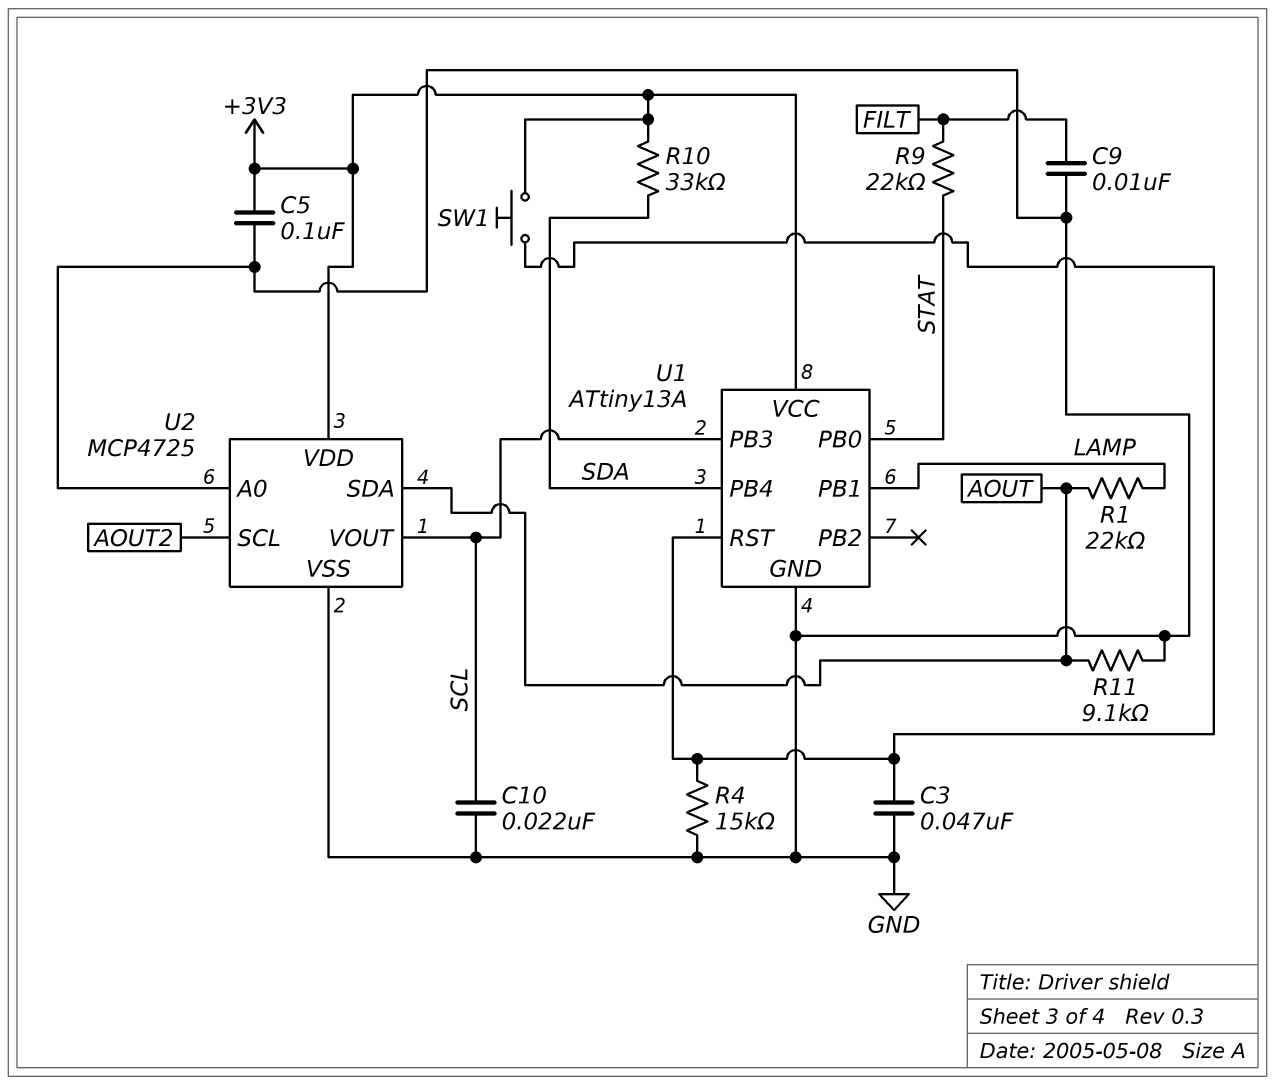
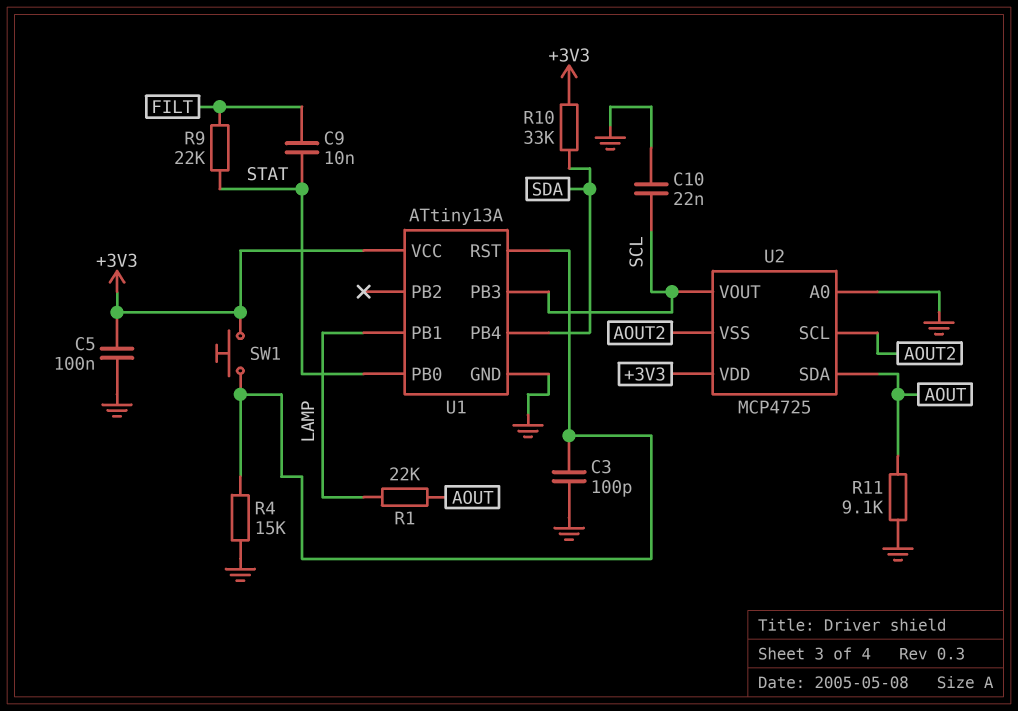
C3: 47nF (GND, U1/RST) -> 100pF (GND, U1/RST)
C9: 10nF (FILT, GND) -> 10nF (FILT, STAT)
U2 pin VSS: GND -> AOUT2

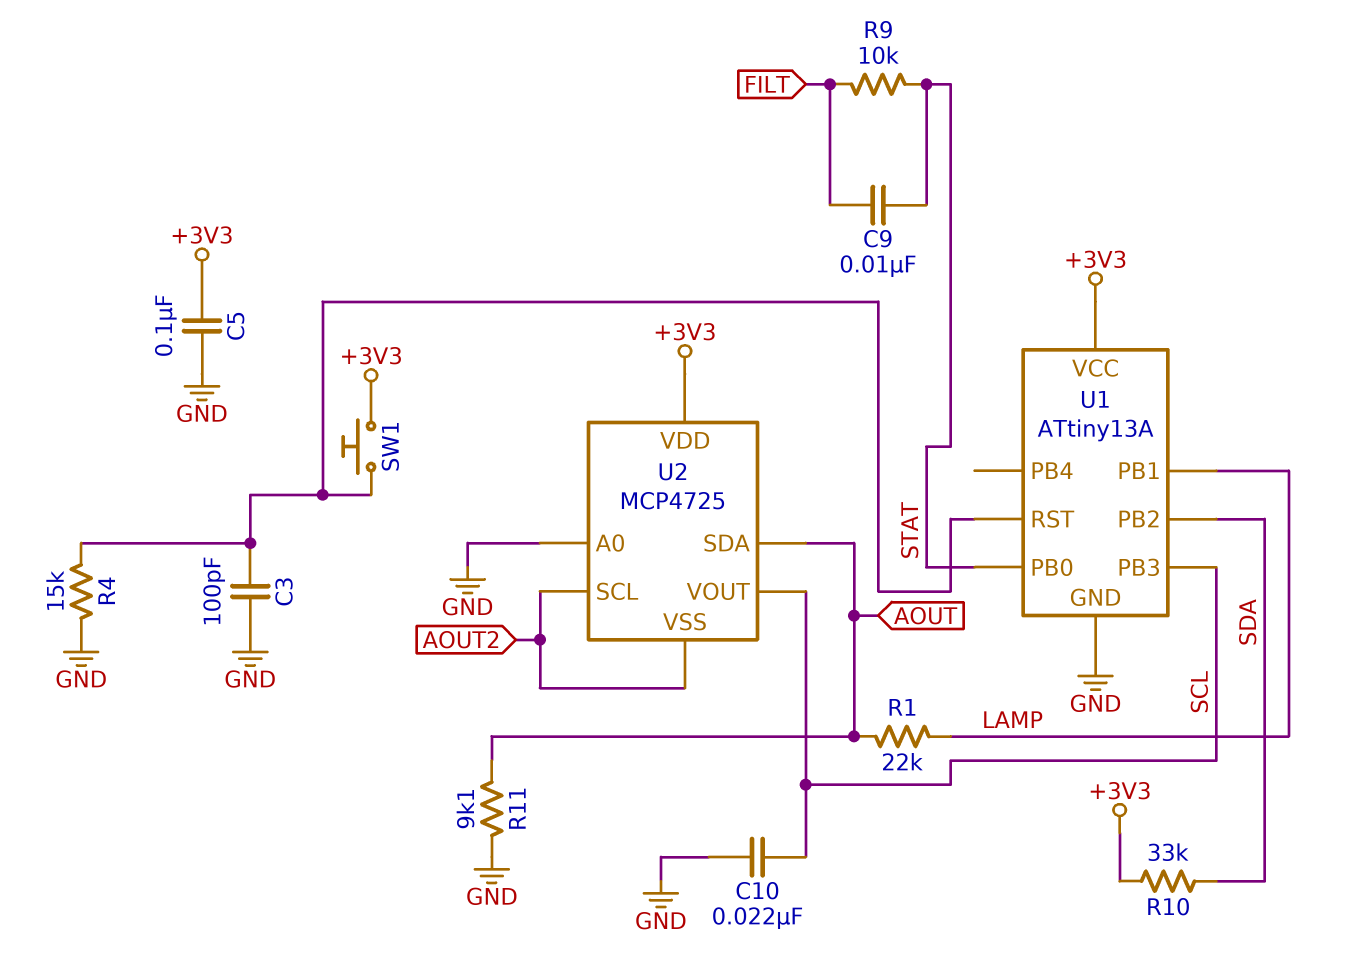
R9: 22k (FILT, STAT) -> 10k (FILT, STAT)
U1 pin PB2: none -> SDA
U1 pin PB4: SDA -> none

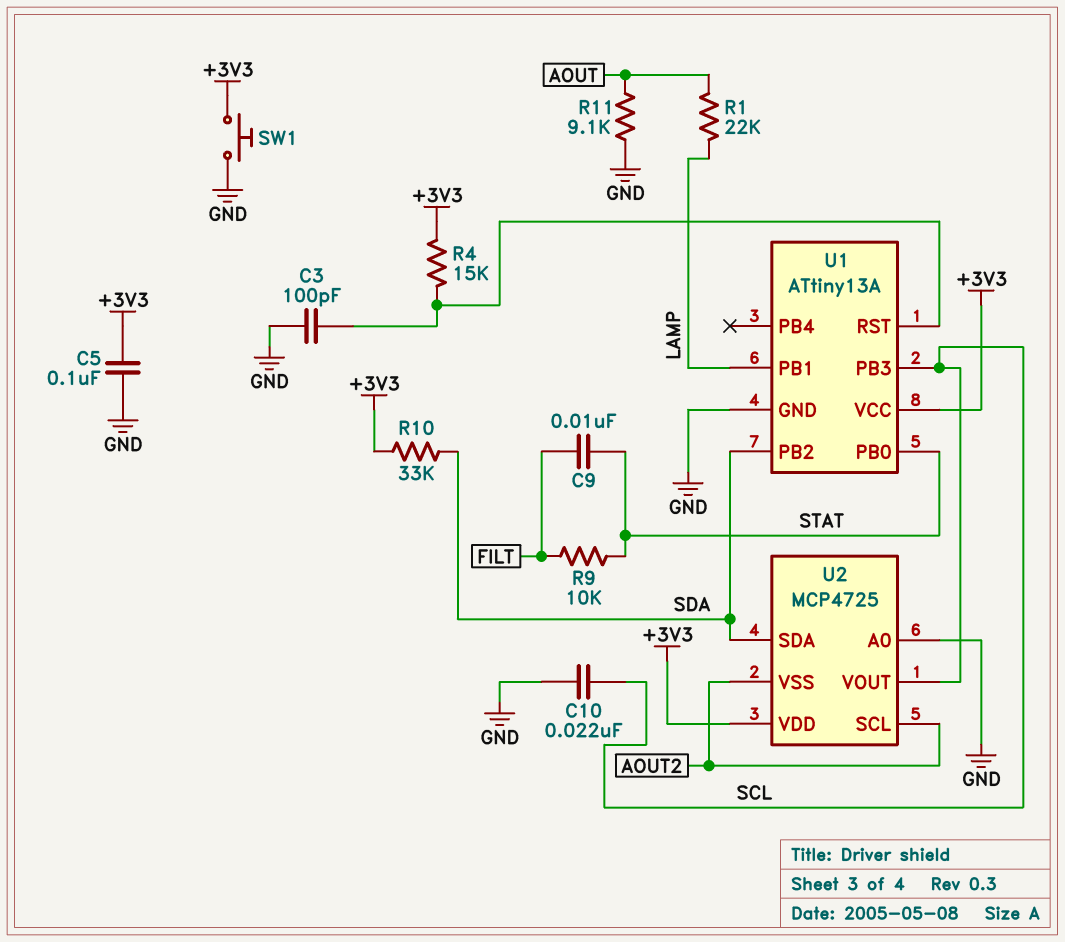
R4: 15k (GND, U1/RST) -> 15k (+3V3, U1/RST)
SW1: button (+3V3, U1/RST) -> button (+3V3, GND)
U2 pin SDA: AOUT -> SDA

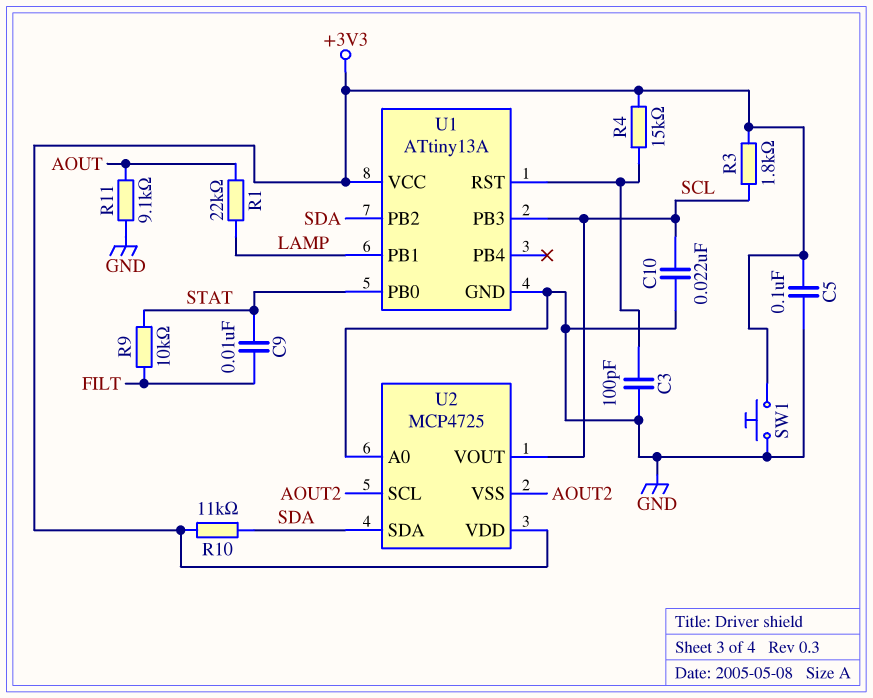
R3: none -> 1.8k (+3V3, SCL)
R10: 33k (+3V3, SDA) -> 11k (+3V3, SDA)

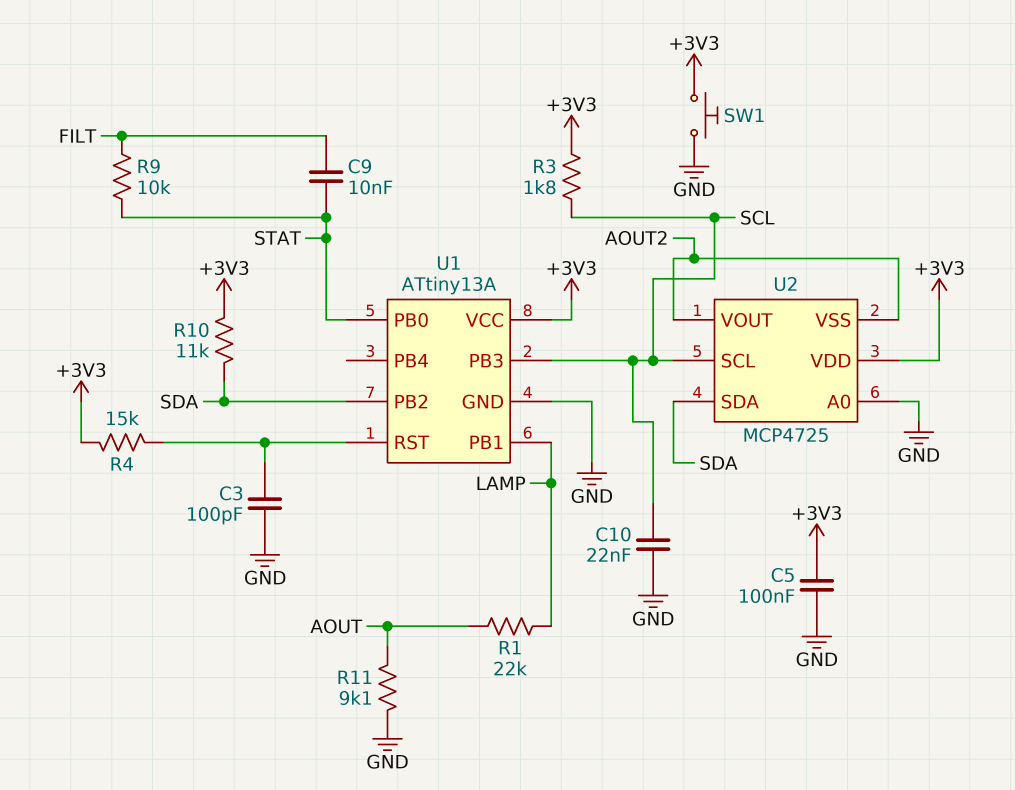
U2 pin SCL: AOUT2 -> SCL
U2 pin VOUT: SCL -> AOUT2

